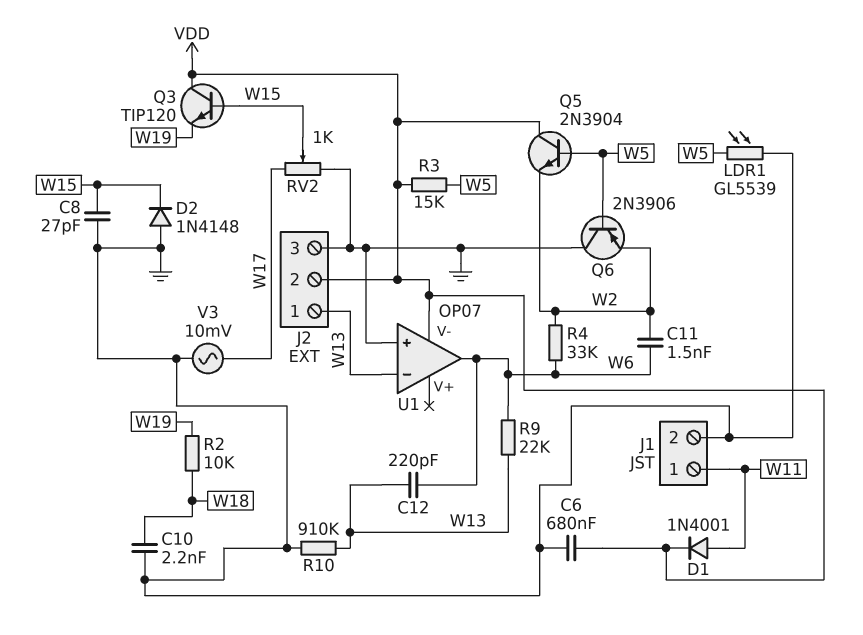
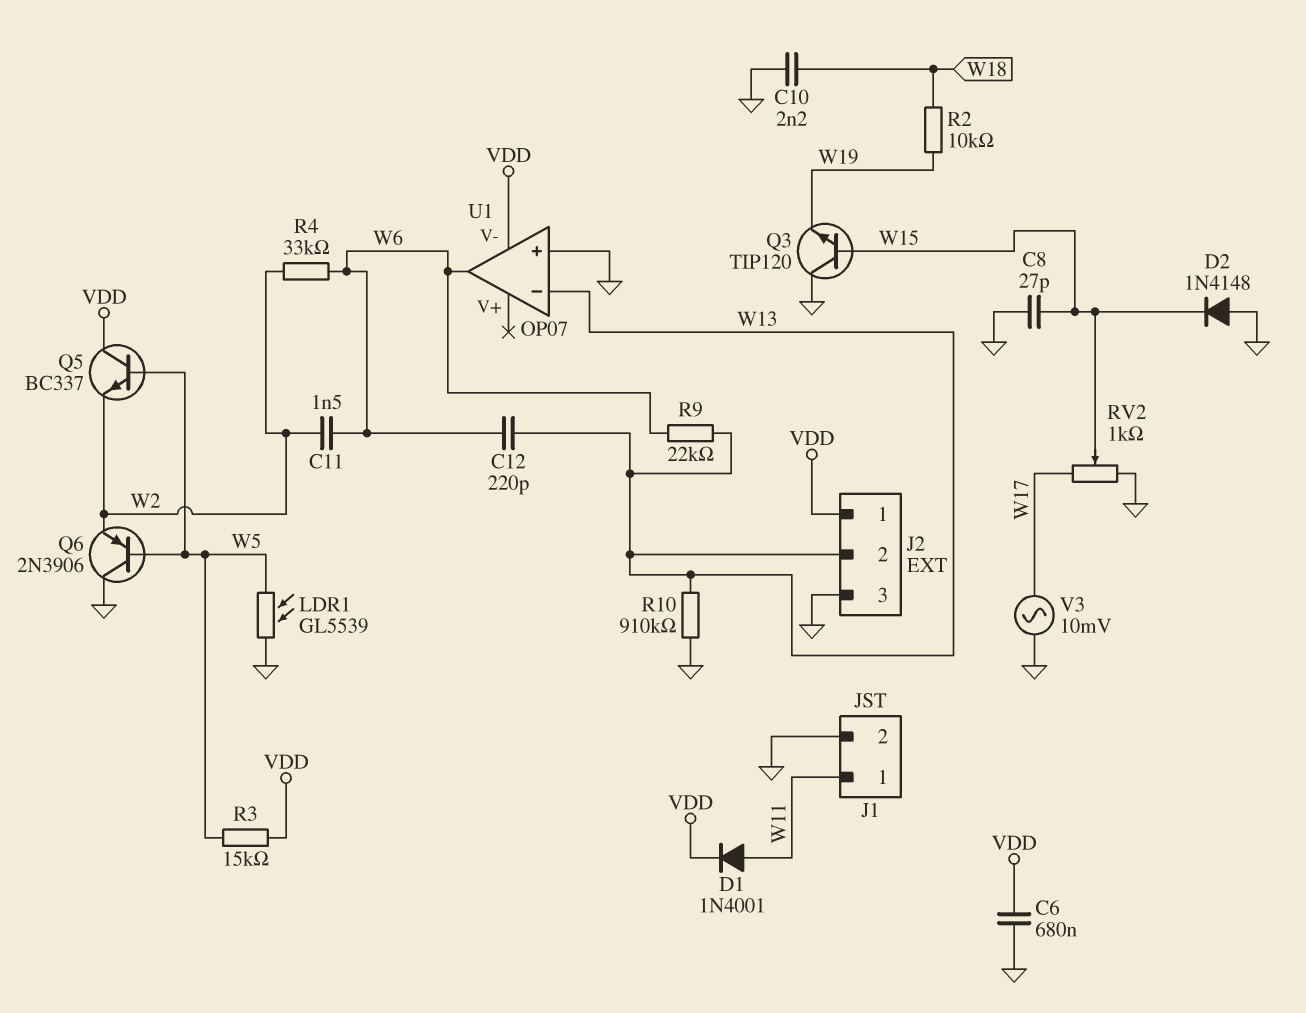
J2 pin 1: W13 -> VDD
J2 pin 2: VDD -> W13
Q3: NPN TIP120 (B W15, C VDD, E W19) -> NPN TIP120 (B W15, C GND, E W19)
Q5: NPN 2N3904 (B W5, C VDD, E W2) -> NPN BC337 (B W5, C VDD, E W2)

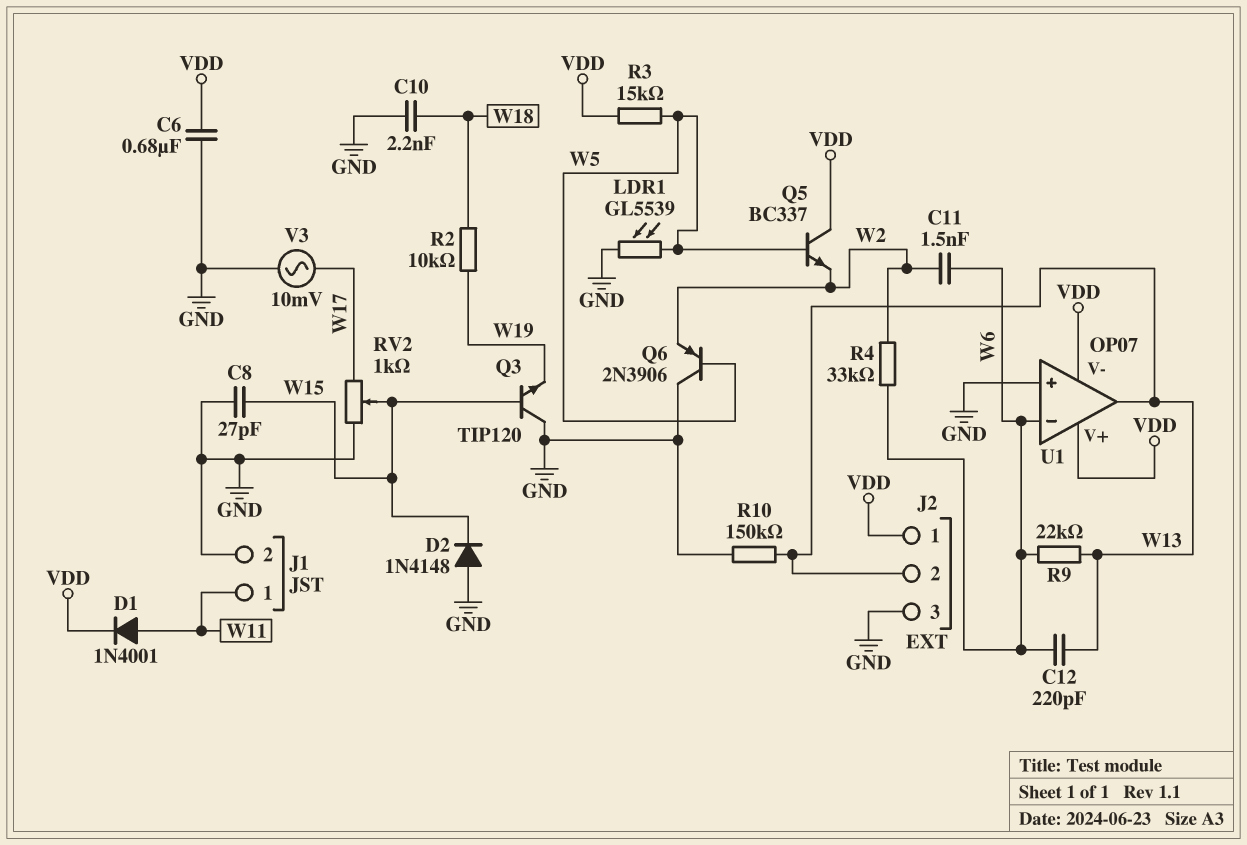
R10: 910k (GND, W13) -> 150k (GND, W13)
U1 pin V+: none -> VDD
U1 pin in-: W13 -> W6
U1 pin out: W6 -> W13

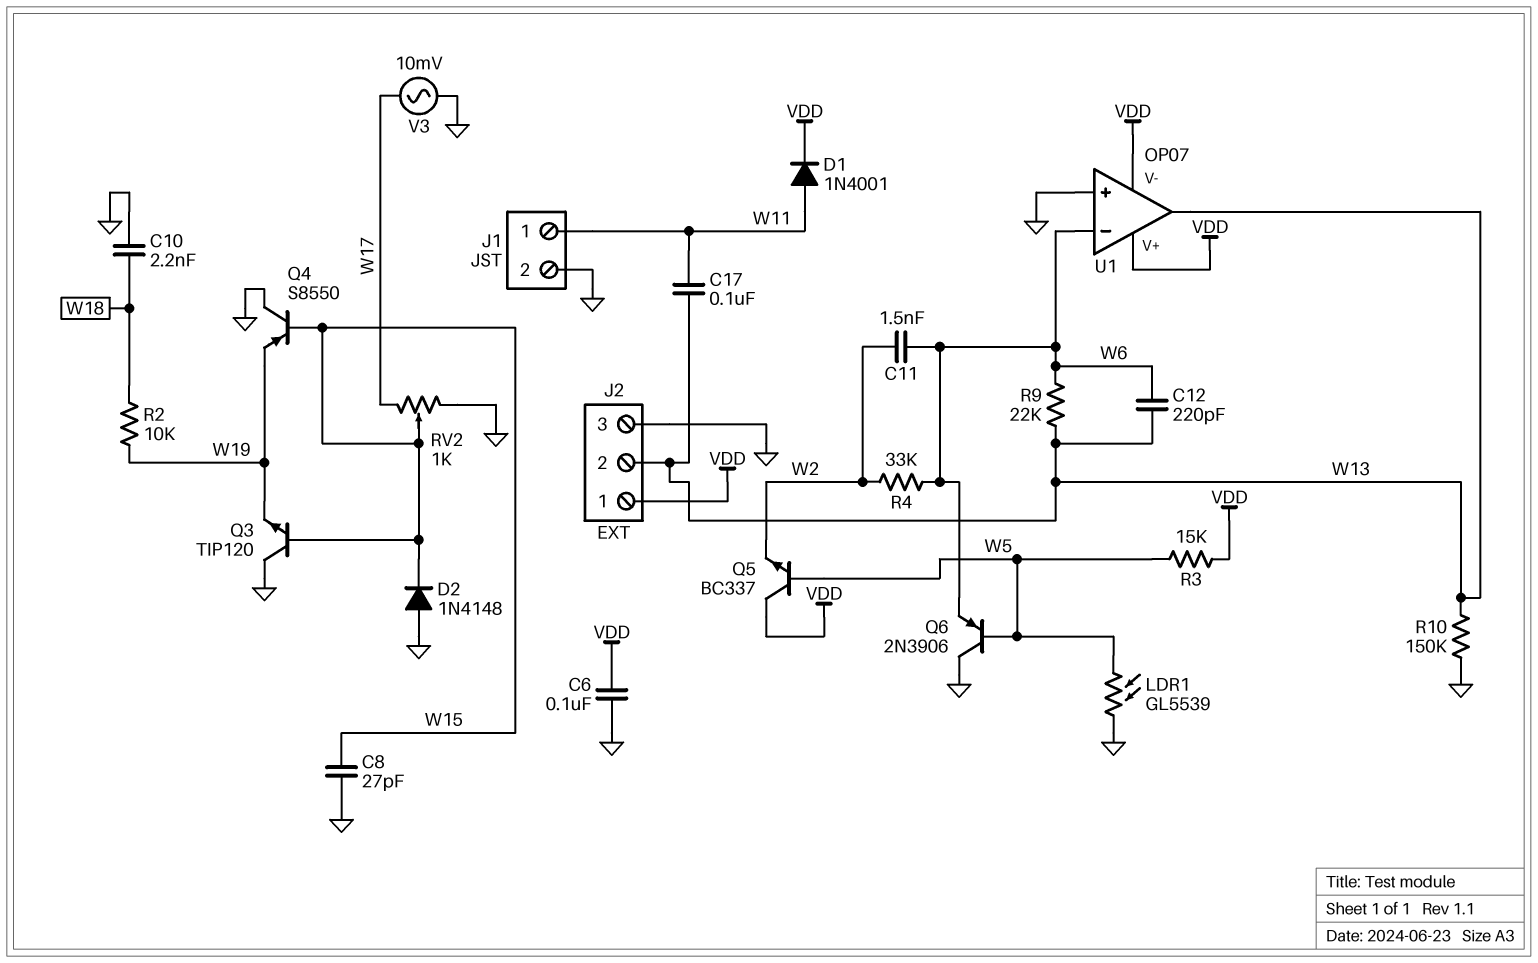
C6: 680nF (GND, VDD) -> 100nF (GND, VDD)
C17: none -> 100nF (W11, W13)
Q4: none -> PNP S8550 (B W15, C GND, E W19)
Q6: PNP 2N3906 (B W5, C GND, E W2) -> PNP 2N3906 (B W5, C GND, E W6)

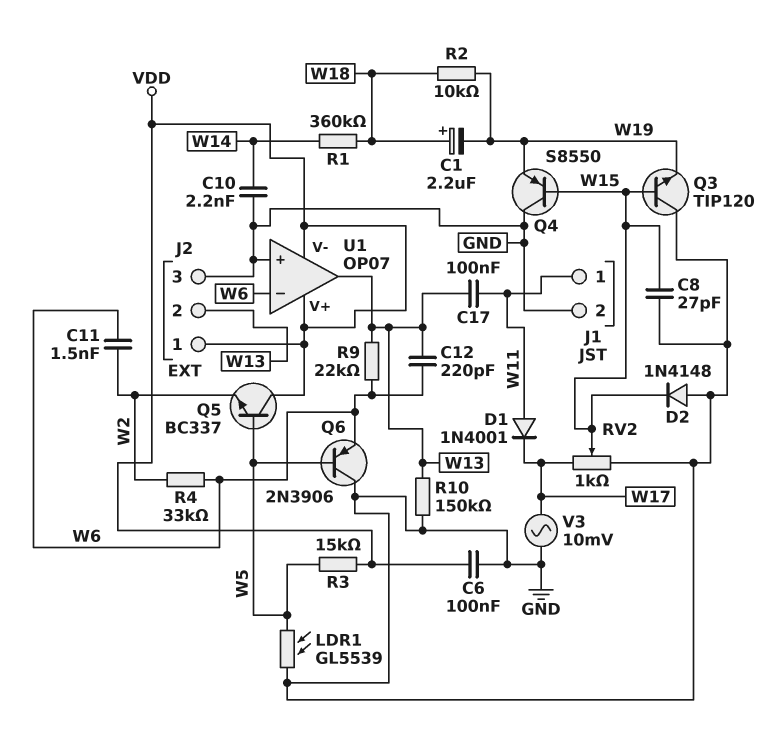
C1: none -> 2.2uF (plus W18, minus W19)
C10: 2.2nF (GND, W18) -> 2.2nF (GND, W14)
D1: diode 1N4001 (A W11, K VDD) -> diode 1N4001 (A W11, K W17)
R1: none -> 360k (W14, W18)

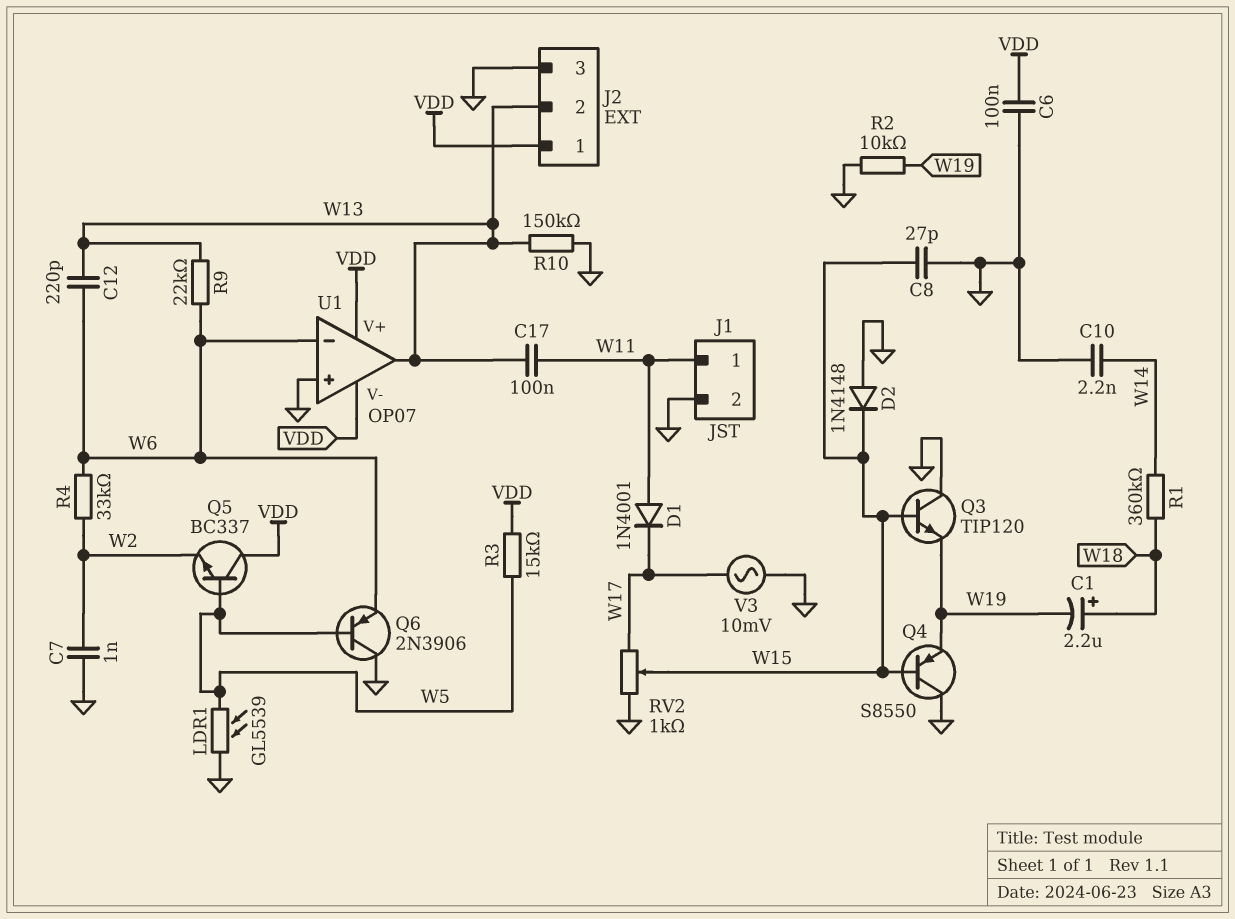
C7: none -> 1nF (GND, W2)
C11: 1.5nF (W2, W6) -> none
R2: 10k (W18, W19) -> 10k (GND, W19)

